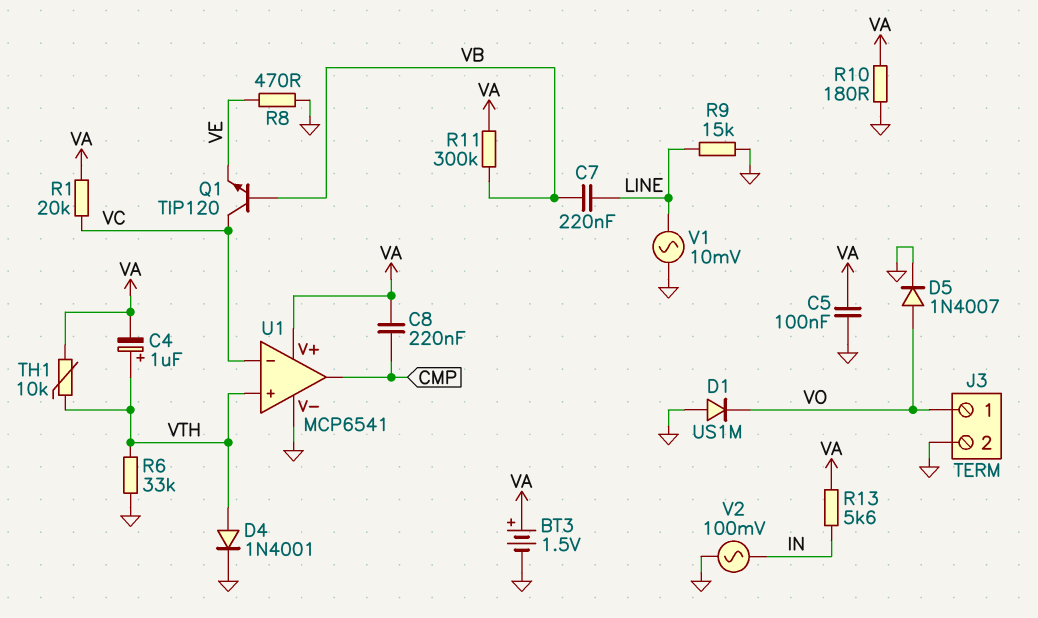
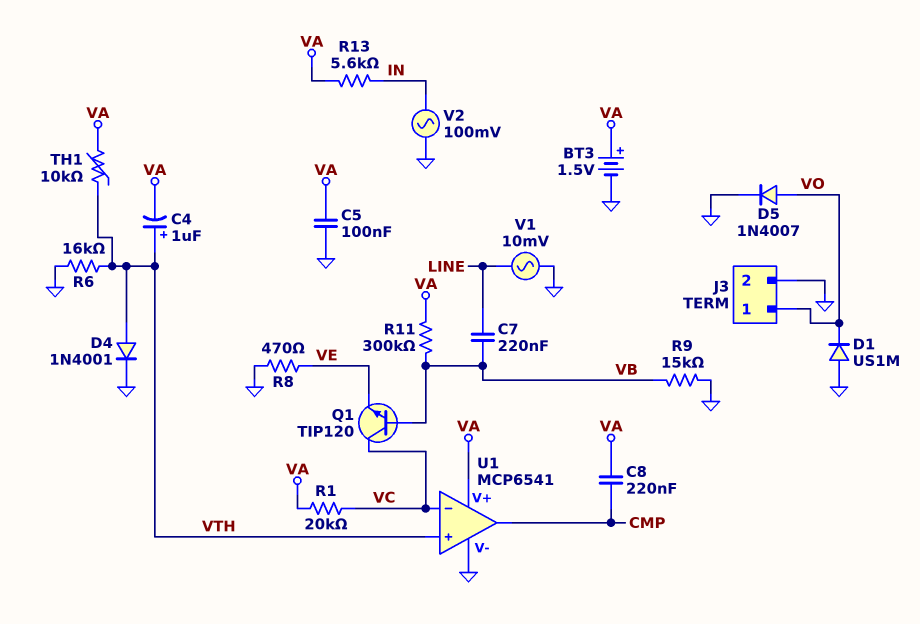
R6: 33k (GND, VTH) -> 16k (GND, VTH)
R9: 15k (GND, LINE) -> 15k (GND, VB)
R10: 180 (GND, VA) -> none

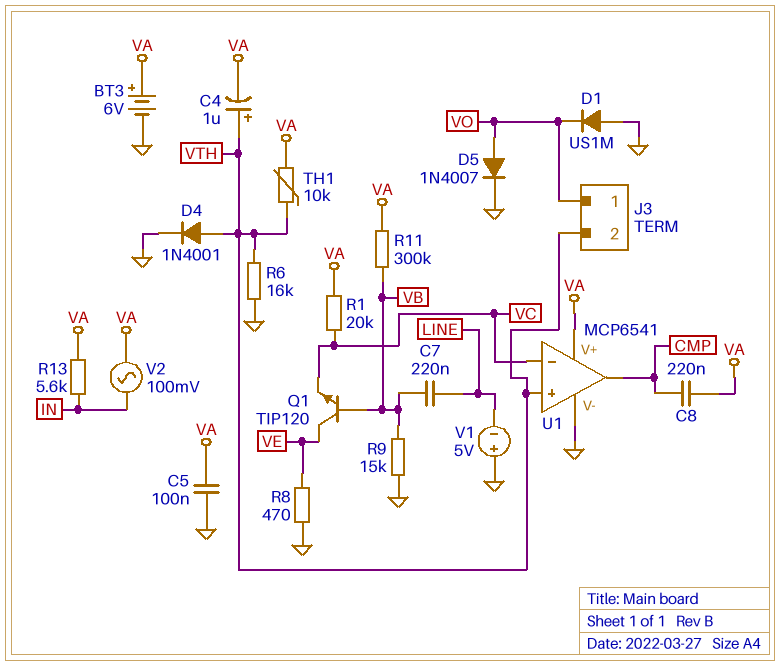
BT3: 1.5V (plus VA, minus GND) -> 6V (plus VA, minus GND)
J3 pin 2: GND -> VTH
Q1: NPN TIP120 (B VB, C VC, E VE) -> NPN TIP120 (B VB, C VE, E VC)
V1: AC 10mV (GND, LINE) -> 5V (plus GND, minus LINE)
V2: AC 100mV (GND, IN) -> AC 100mV (IN, VA)

